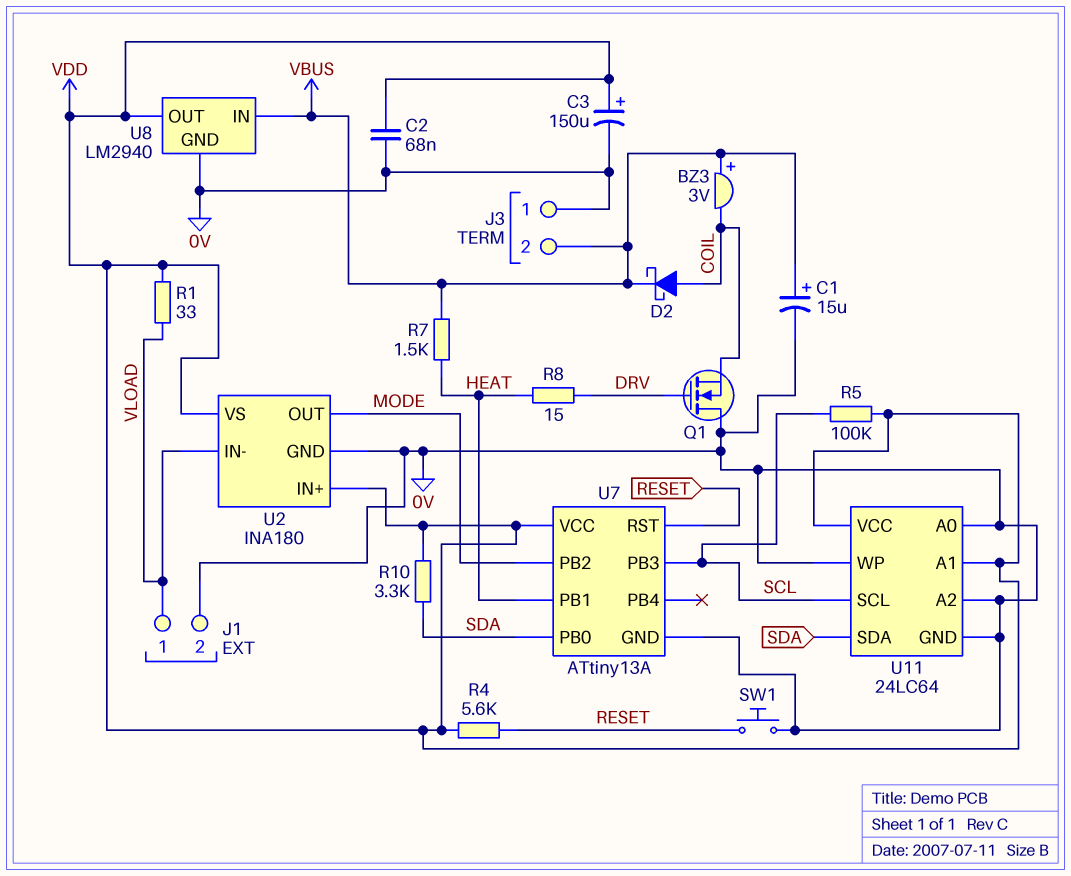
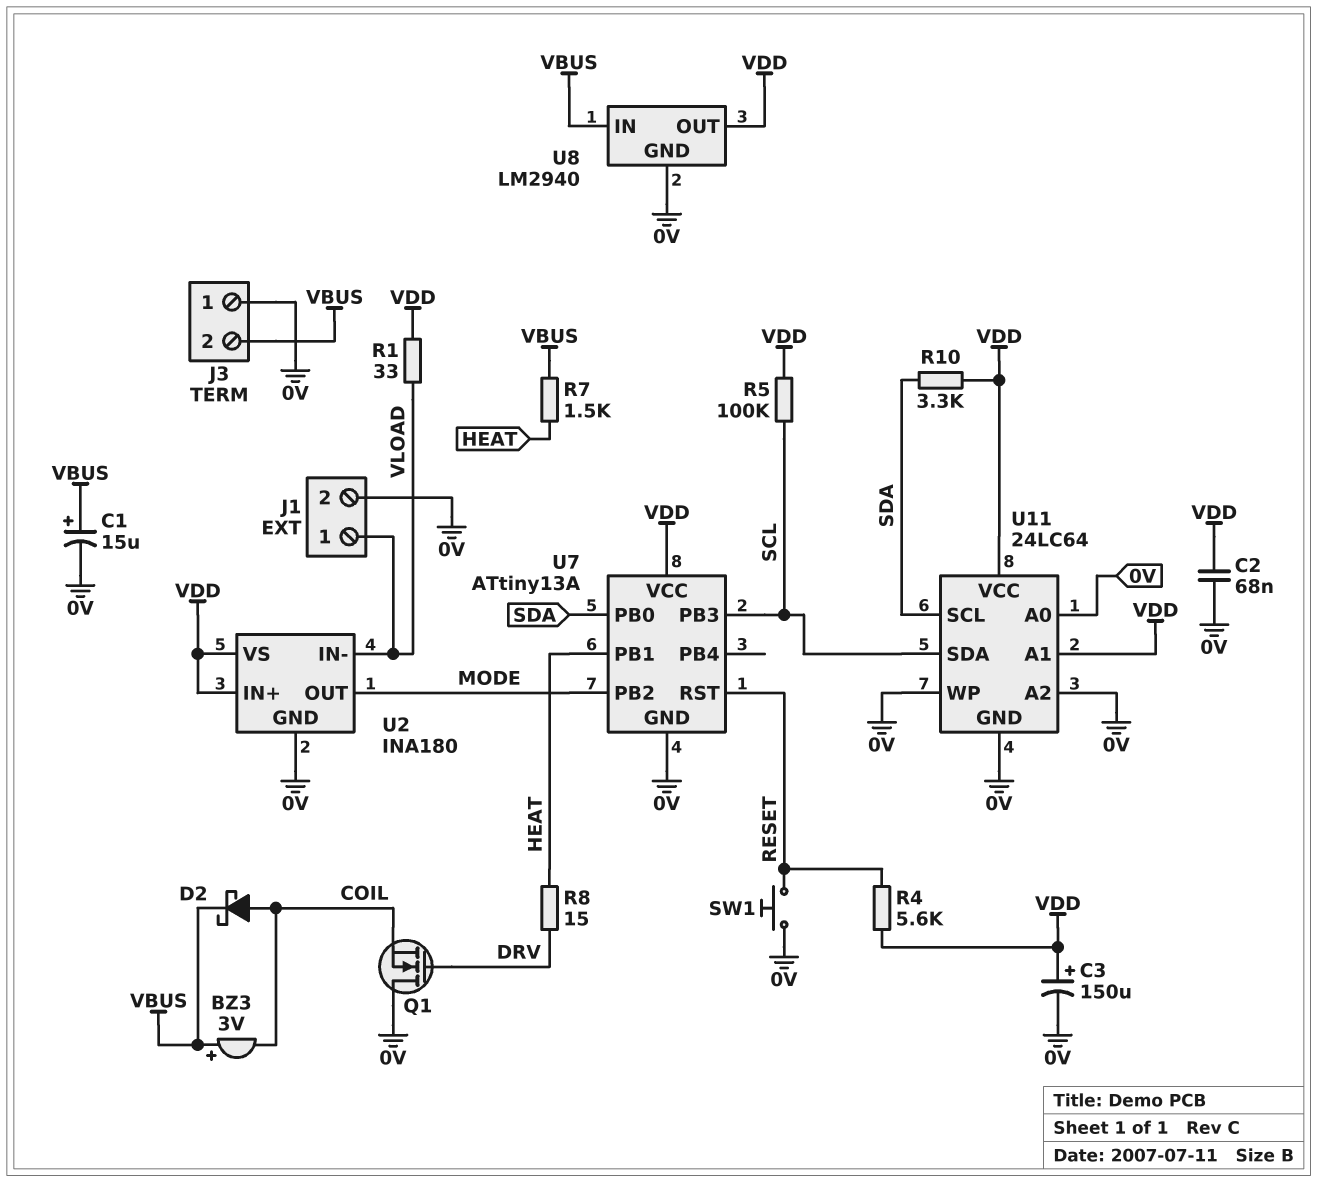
U11 pin SCL: SCL -> SDA
U11 pin SDA: SDA -> SCL

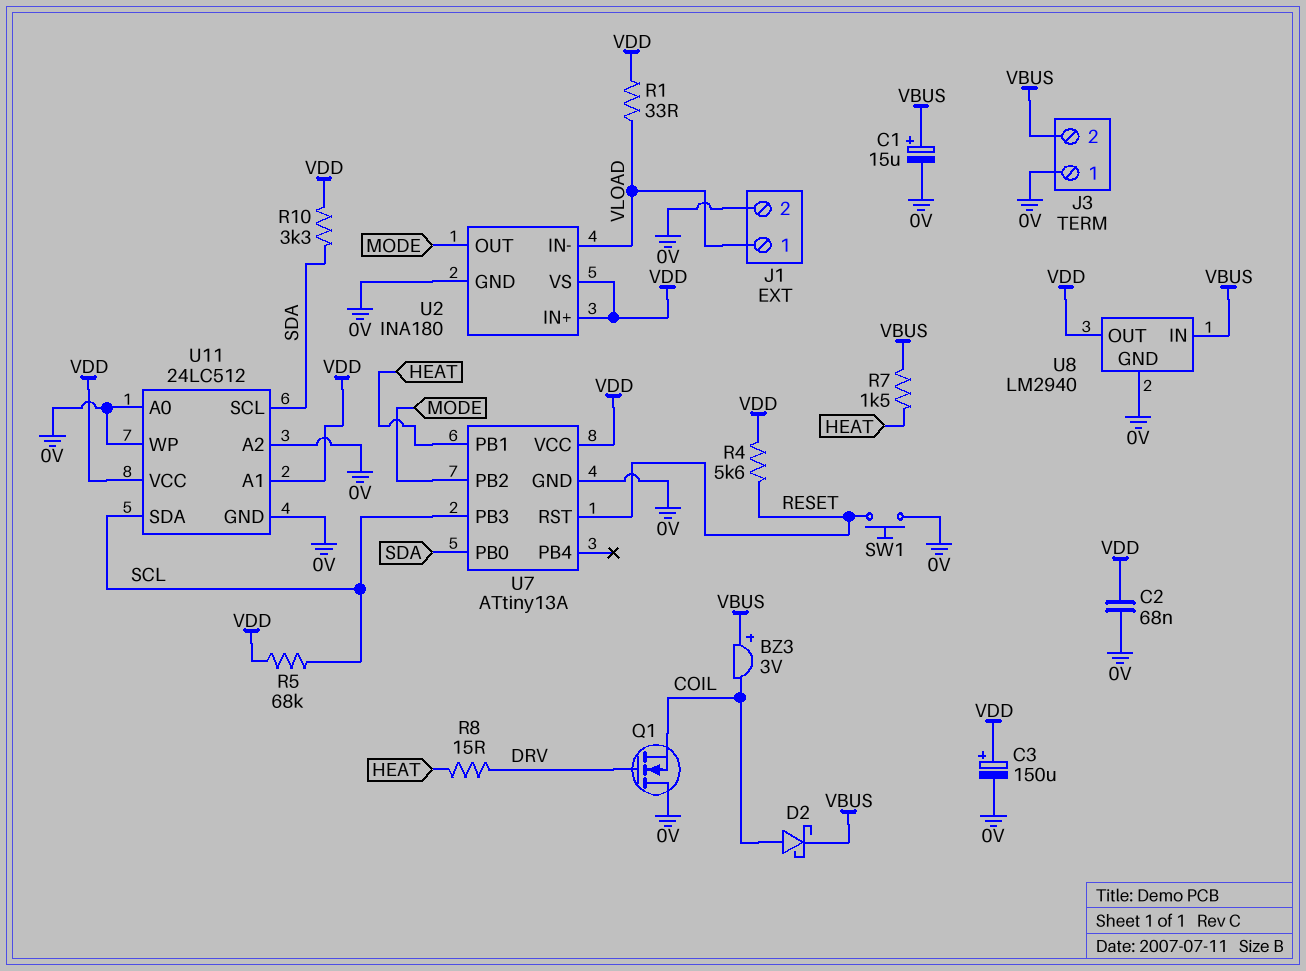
R5: 100k (SCL, VDD) -> 68k (SCL, VDD)
U11: 24LC64 -> 24LC512

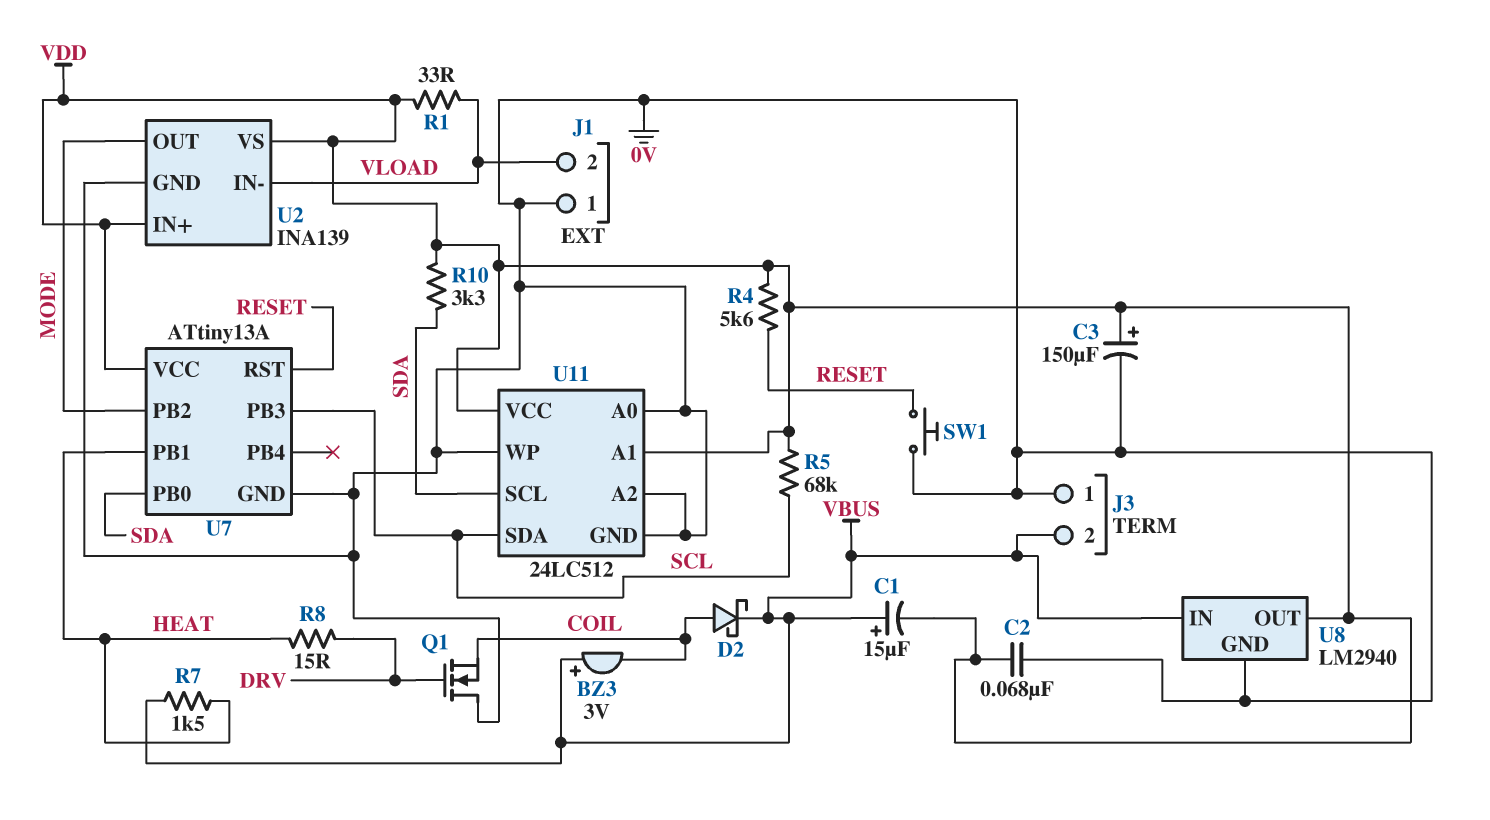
C1: 15uF (plus VBUS, minus 0V) -> 15uF (plus VBUS, minus VDD)
J1 pin 1: VLOAD -> 0V
J1 pin 2: 0V -> VLOAD
U2: INA180 -> INA139

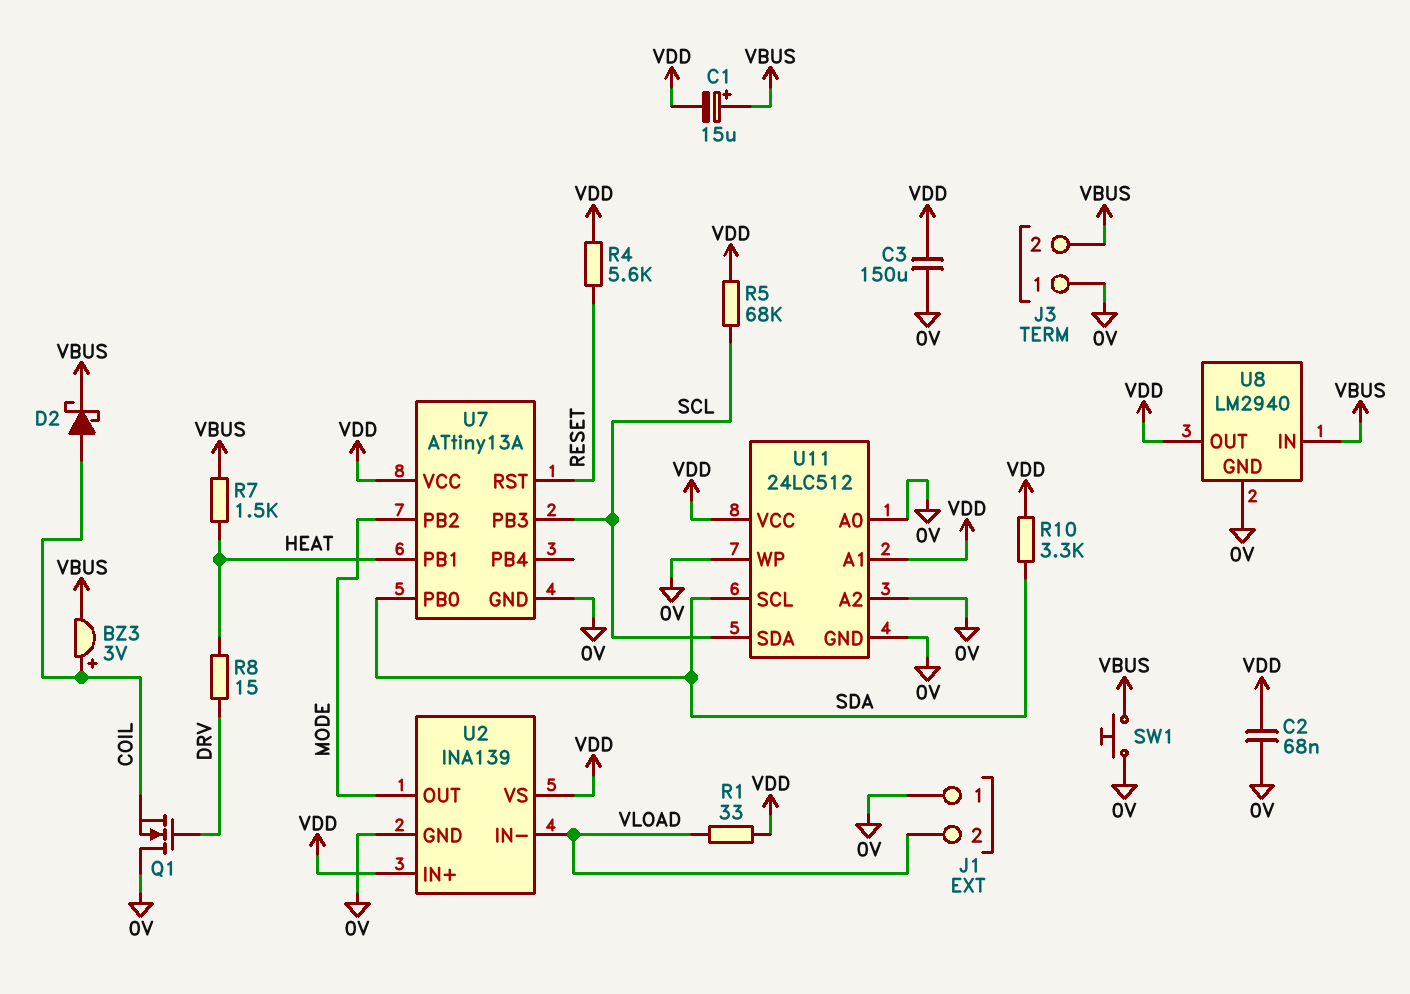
BZ3: buzzer 3V (plus VBUS, minus COIL) -> buzzer 3V (plus COIL, minus VBUS)
C3: 150uF (plus VDD, minus 0V) -> 150uF (0V, VDD)
SW1: button (0V, RESET) -> button (0V, VBUS)

